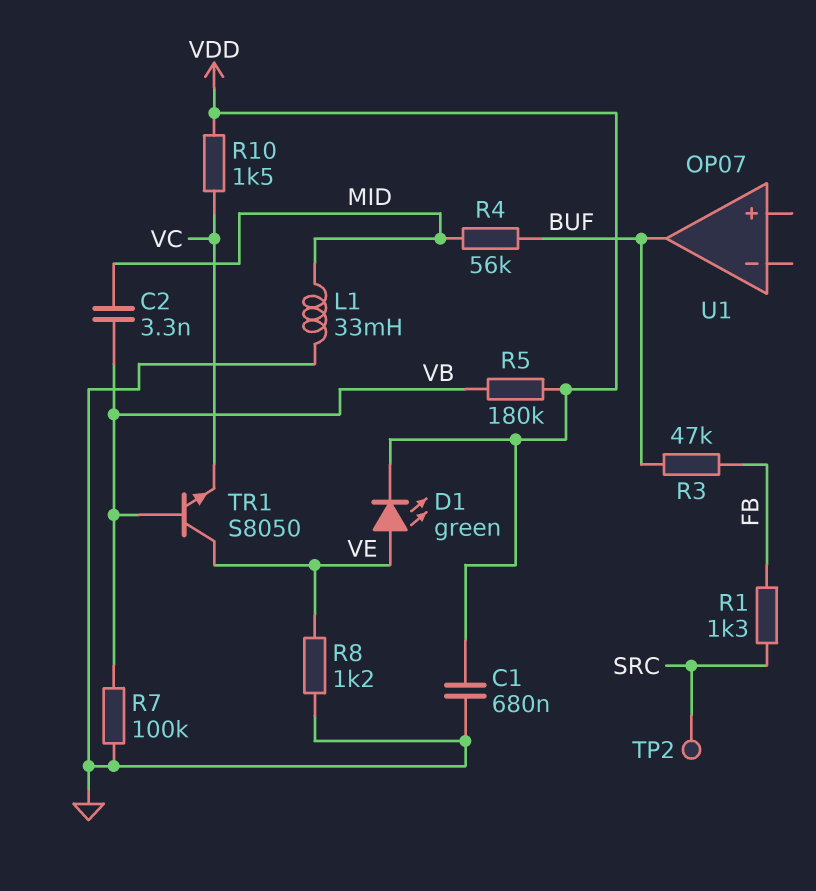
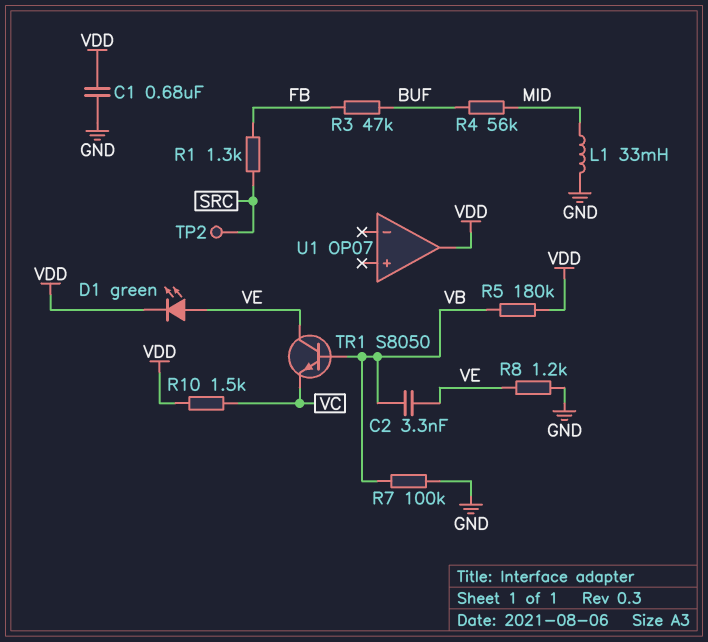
C2: 3.3nF (MID, VB) -> 3.3nF (VB, VE)
U1 pin out: BUF -> VDD

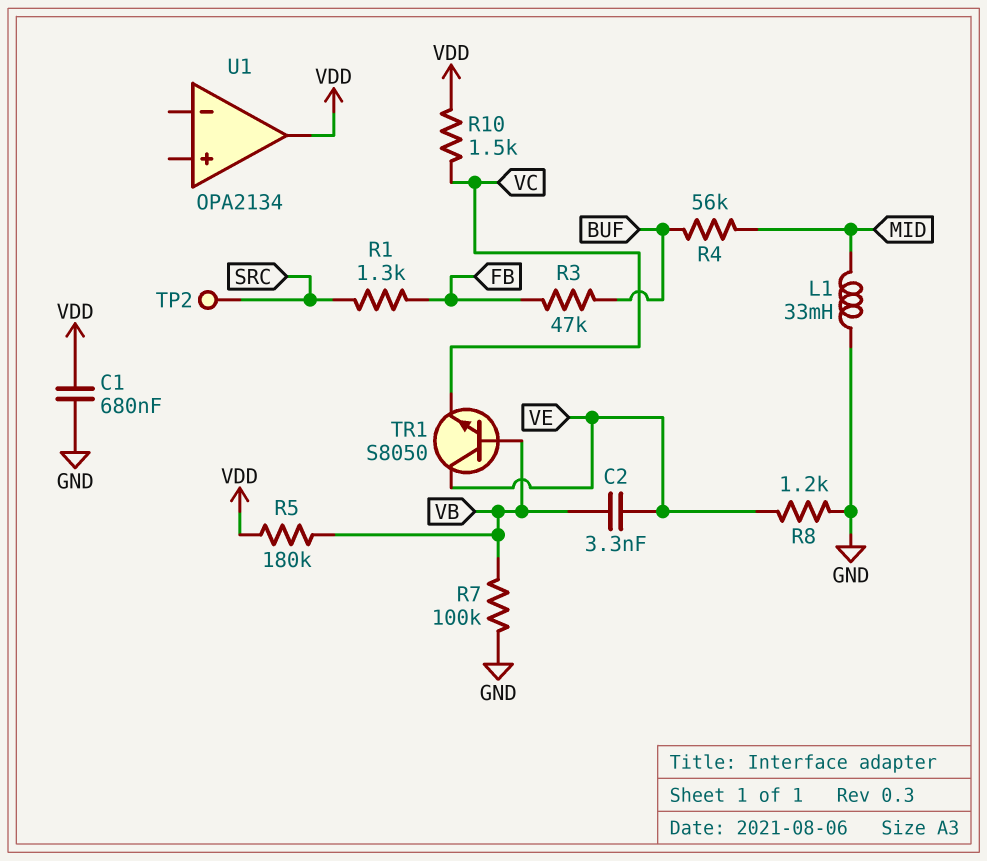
D1: LED green (A VE, K VDD) -> none
U1: OP07 -> OPA2134

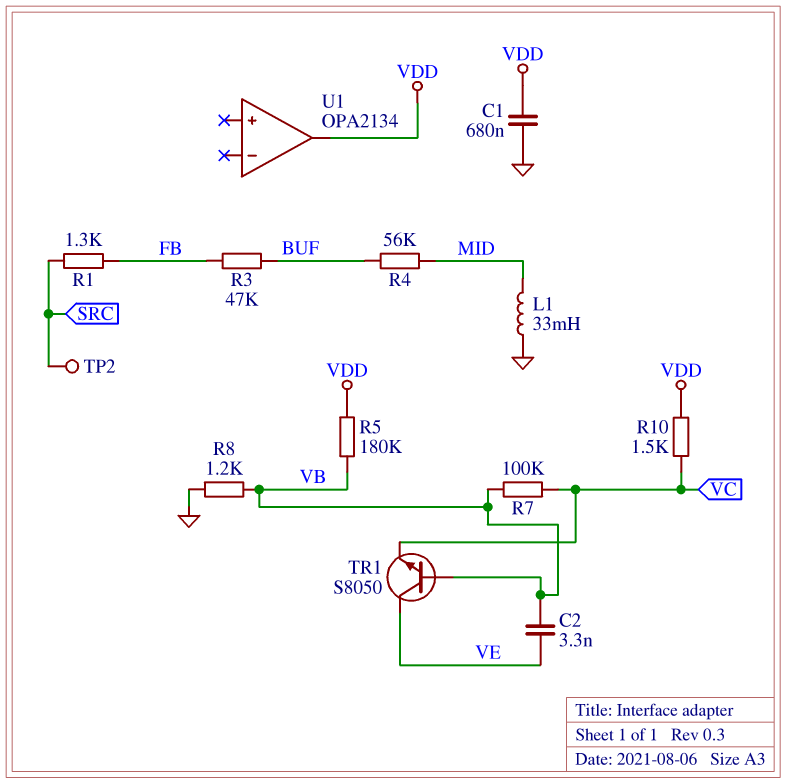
R7: 100k (GND, VB) -> 100k (VB, VC)
R8: 1.2k (GND, VE) -> 1.2k (GND, VB)

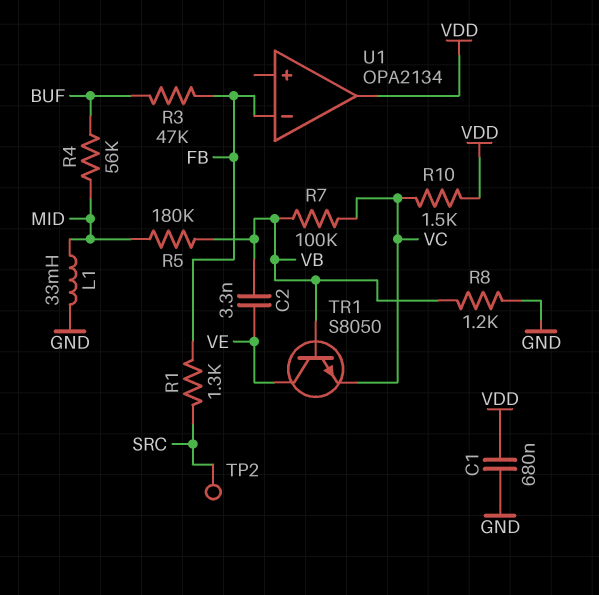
R5: 180k (VB, VDD) -> 180k (MID, VB)
U1 pin in-: none -> FB

